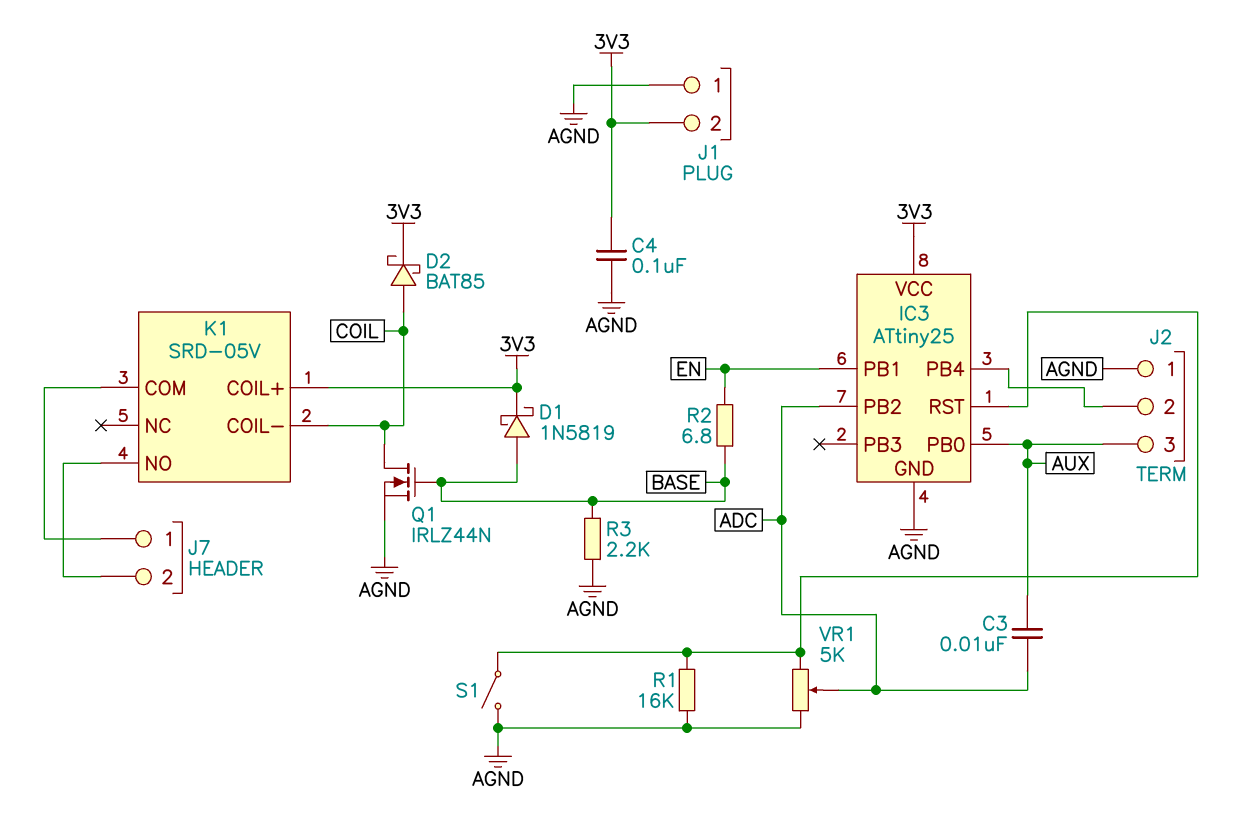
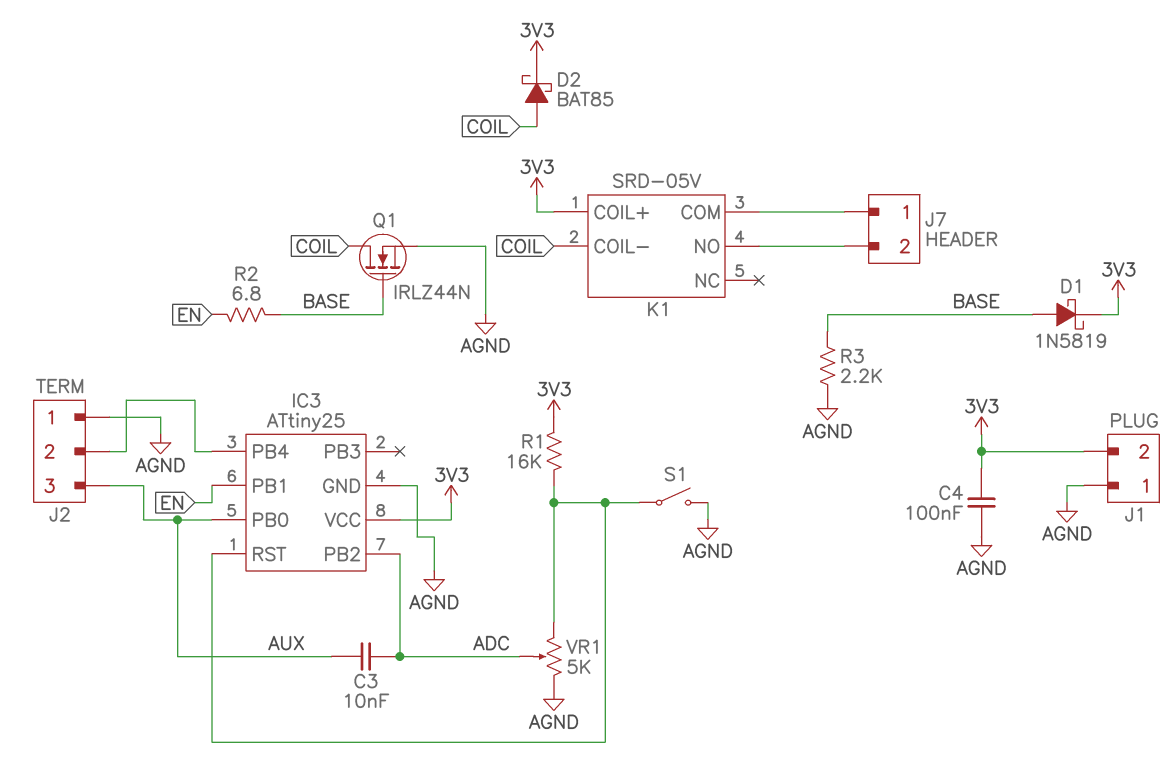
R1: 16k (AGND, IC3/RST) -> 16k (3V3, IC3/RST)

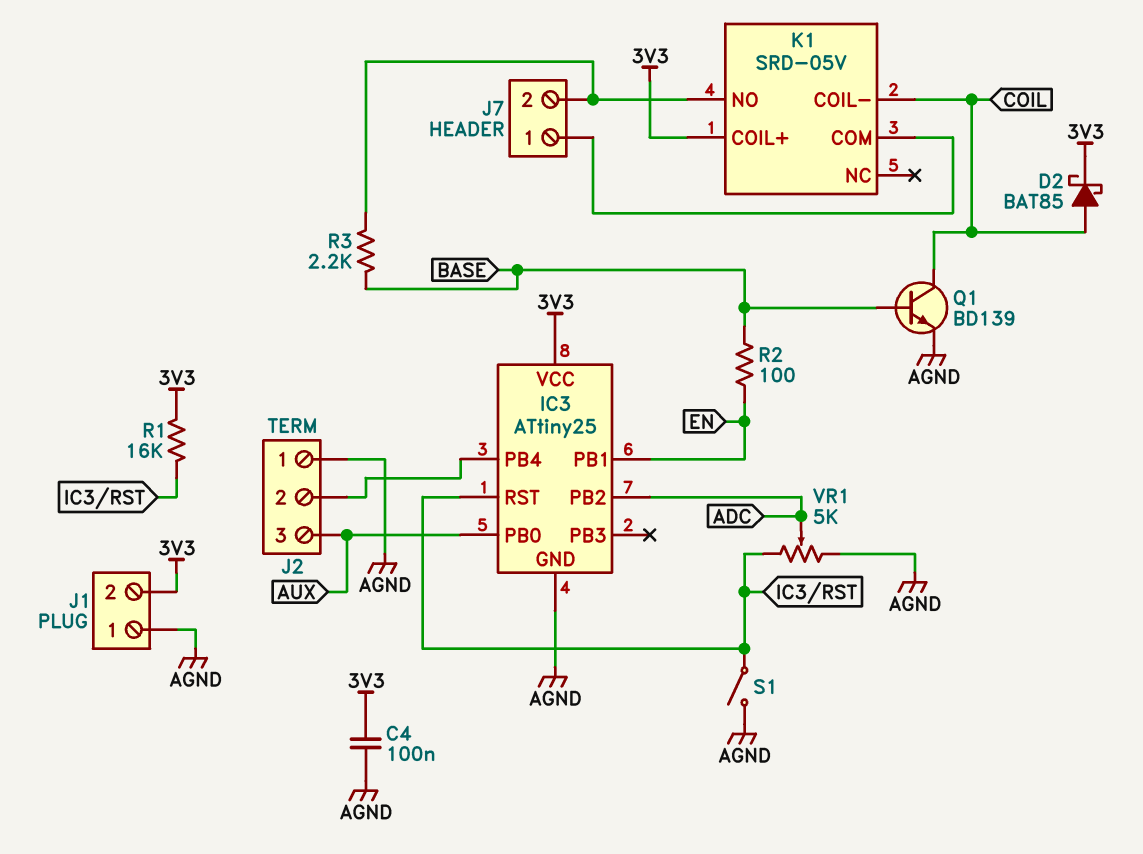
C3: 10nF (ADC, AUX) -> none
D1: schottky 1N5819 (A BASE, K 3V3) -> none
Q1: NMOS IRLZ44N (G BASE, D COIL, S AGND) -> NPN BD139 (B BASE, C COIL, E AGND)
R2: 6.8 (BASE, EN) -> 100 (BASE, EN)
R3: 2.2k (AGND, BASE) -> 2.2k (BASE, J7/2)

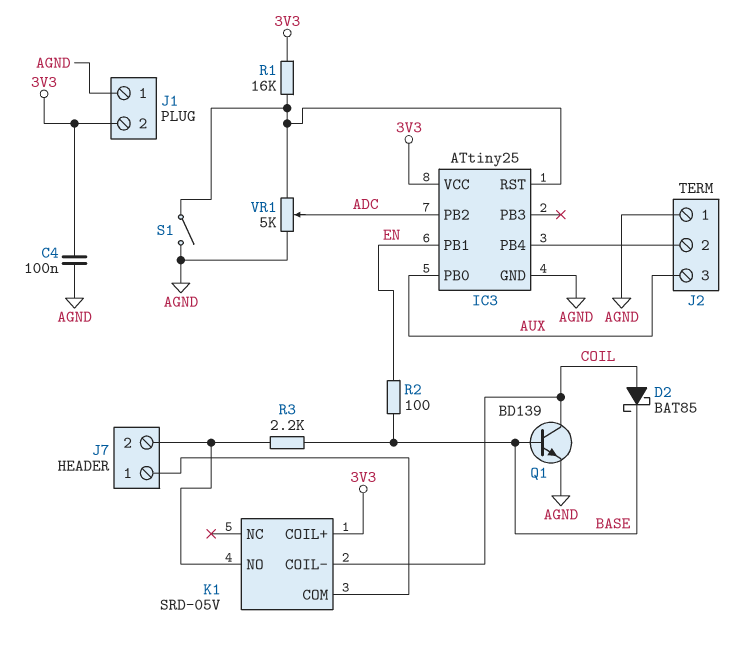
D2: schottky BAT85 (A COIL, K 3V3) -> schottky BAT85 (A COIL, K BASE)

